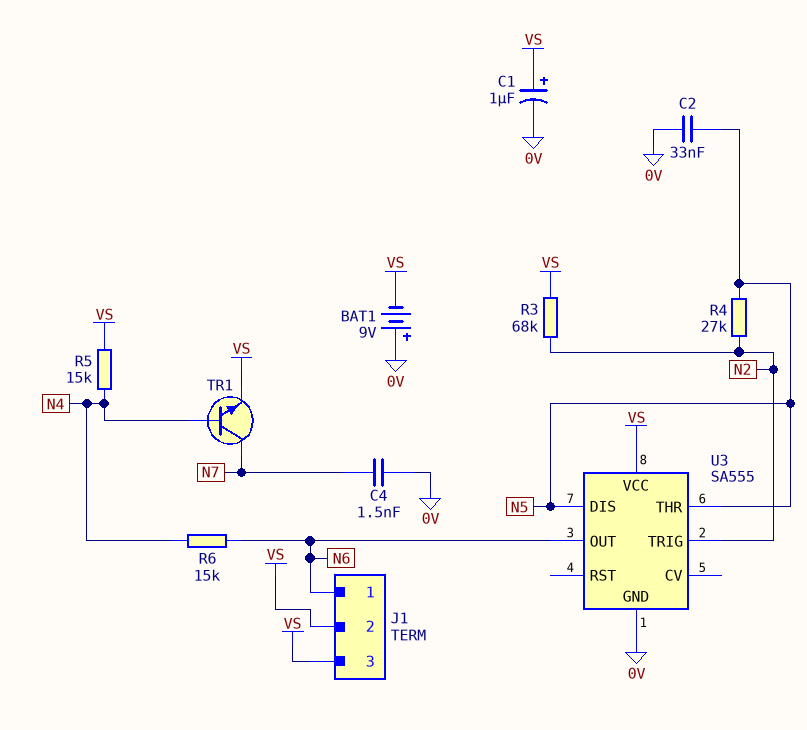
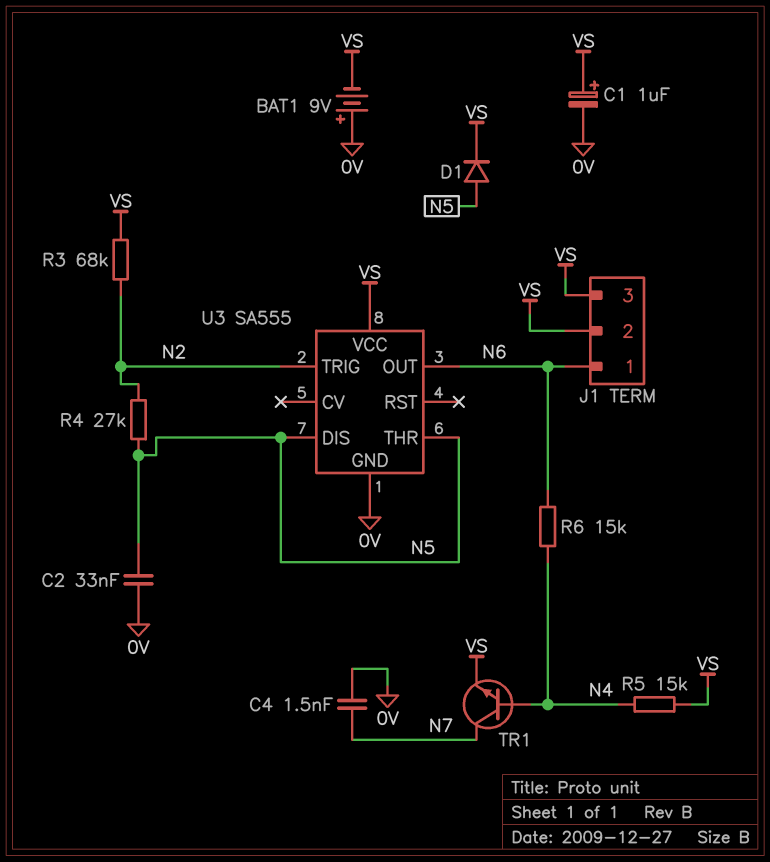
D1: none -> diode (A N5, K VS)

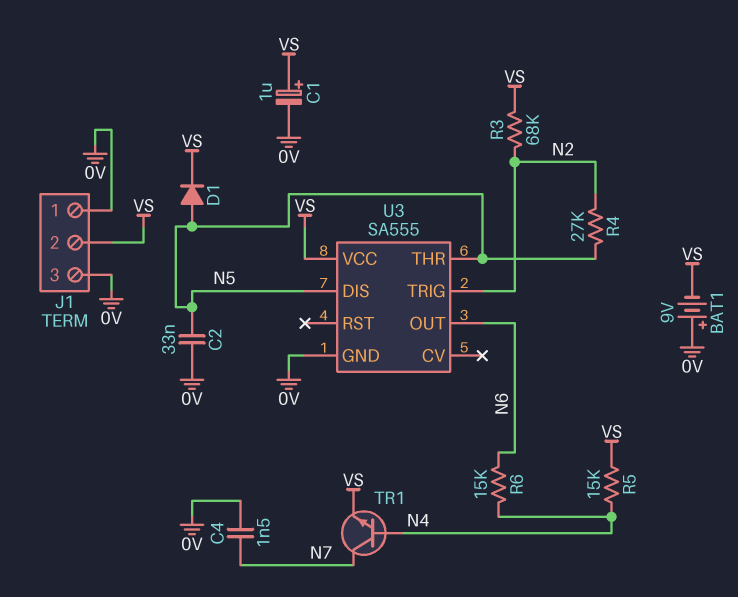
J1 pin 1: N6 -> 0V
J1 pin 3: VS -> 0V

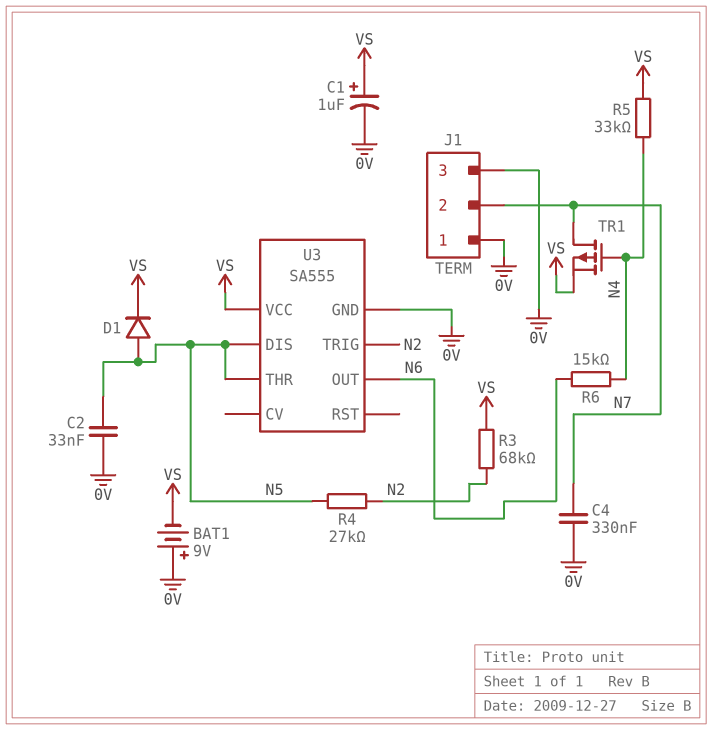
C4: 1.5nF (0V, N7) -> 330nF (0V, N7)
J1 pin 2: VS -> N7
R5: 15k (N4, VS) -> 33k (N4, VS)
TR1: NPN (B N4, C N7, E VS) -> PMOS (G N4, D N7, S VS)

